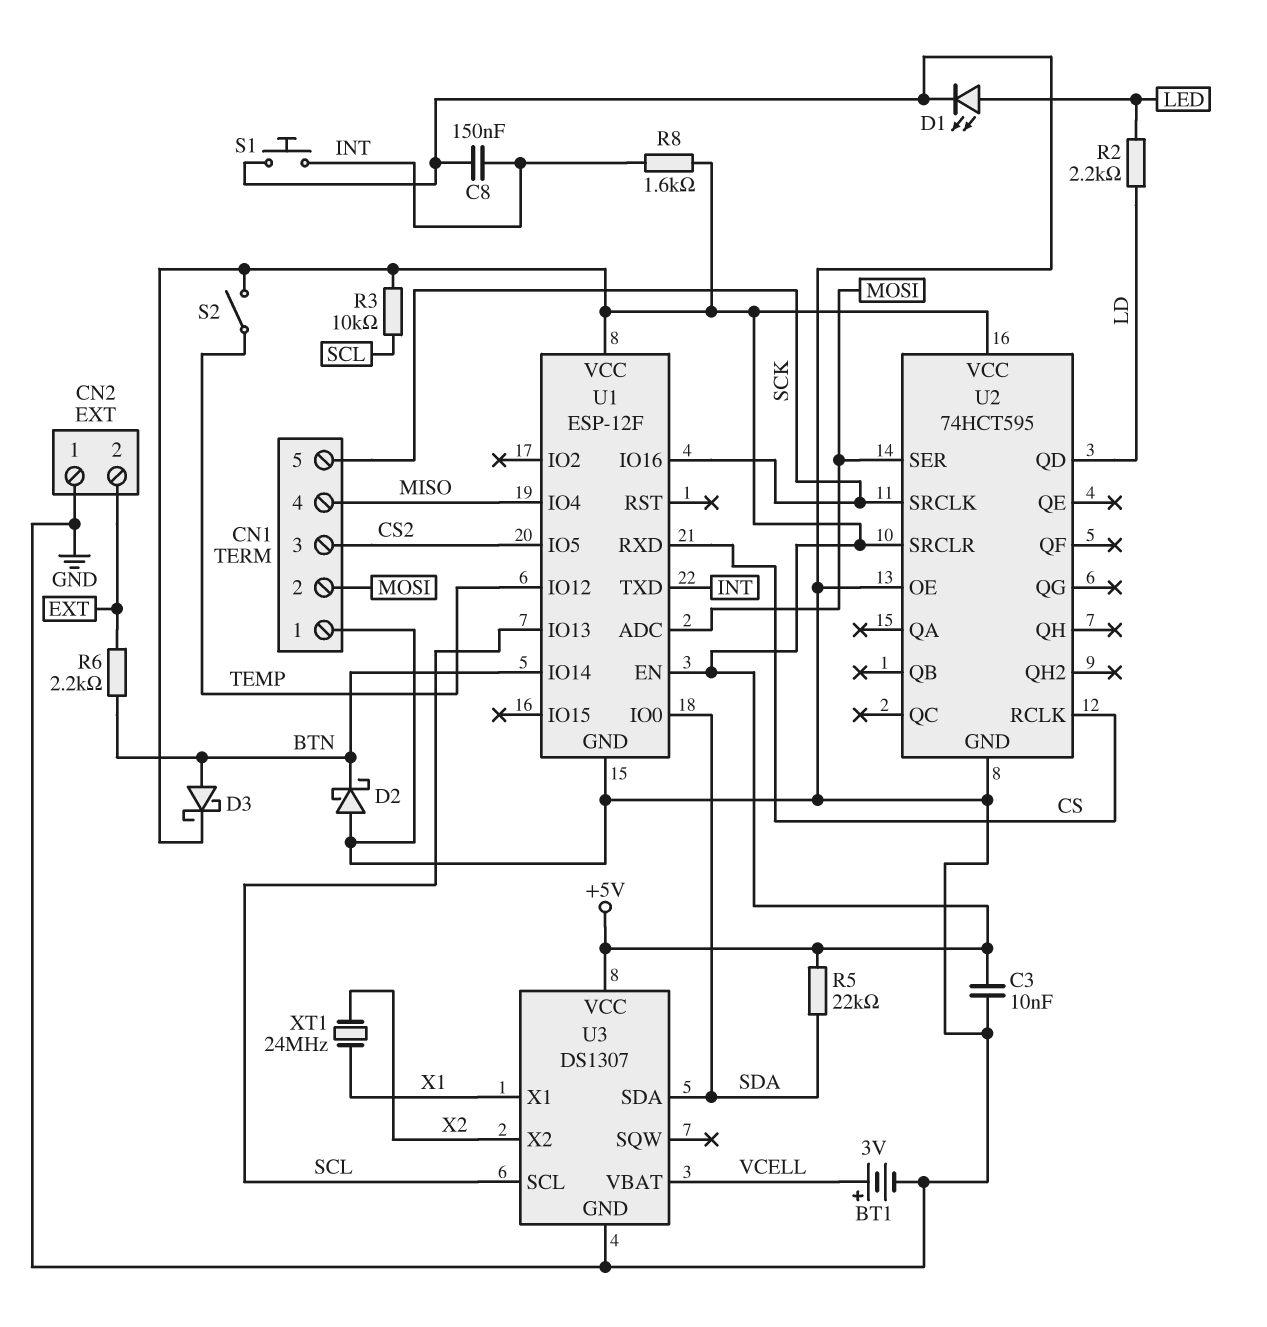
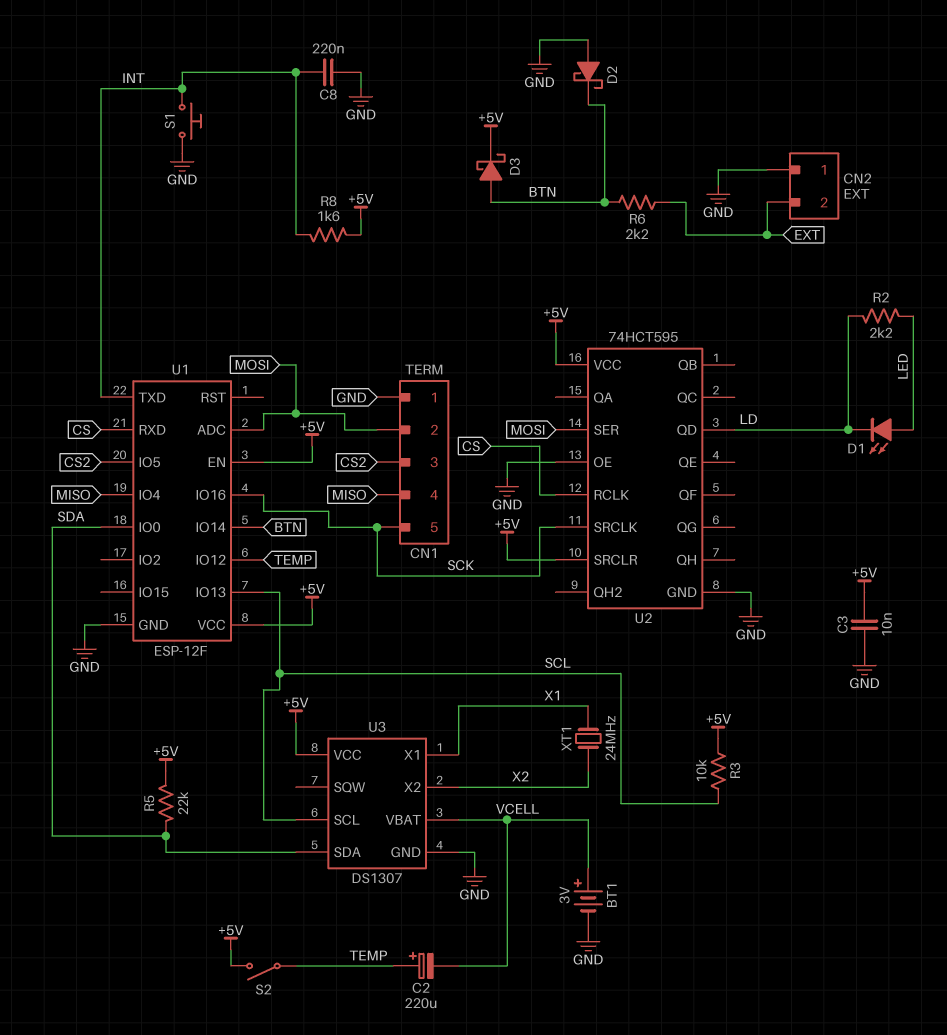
C2: none -> 220uF (plus TEMP, minus VCELL)
C8: 150nF (GND, INT) -> 220nF (GND, INT)
D1: LED (A LED, K GND) -> LED (A LED, K LD)

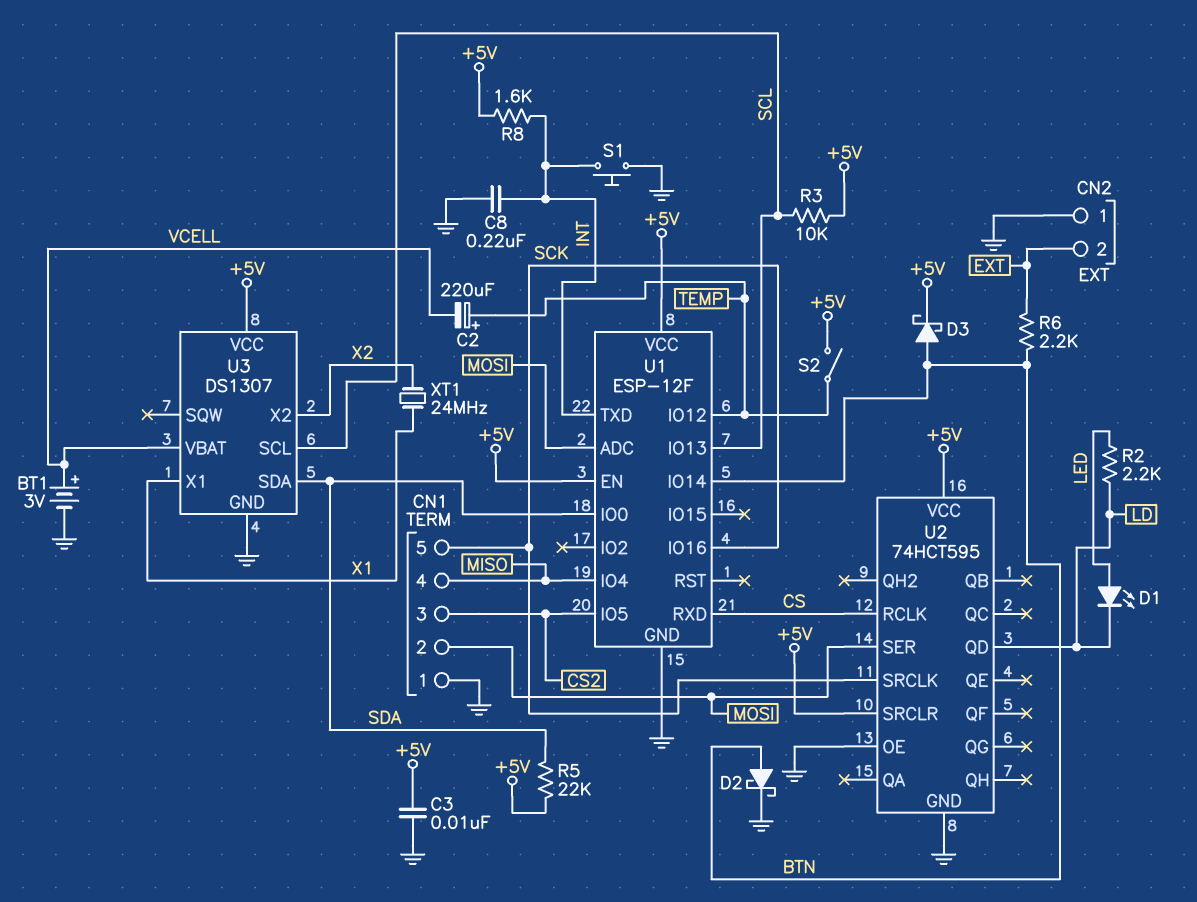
D2: schottky (A GND, K BTN) -> schottky (A BTN, K GND)

